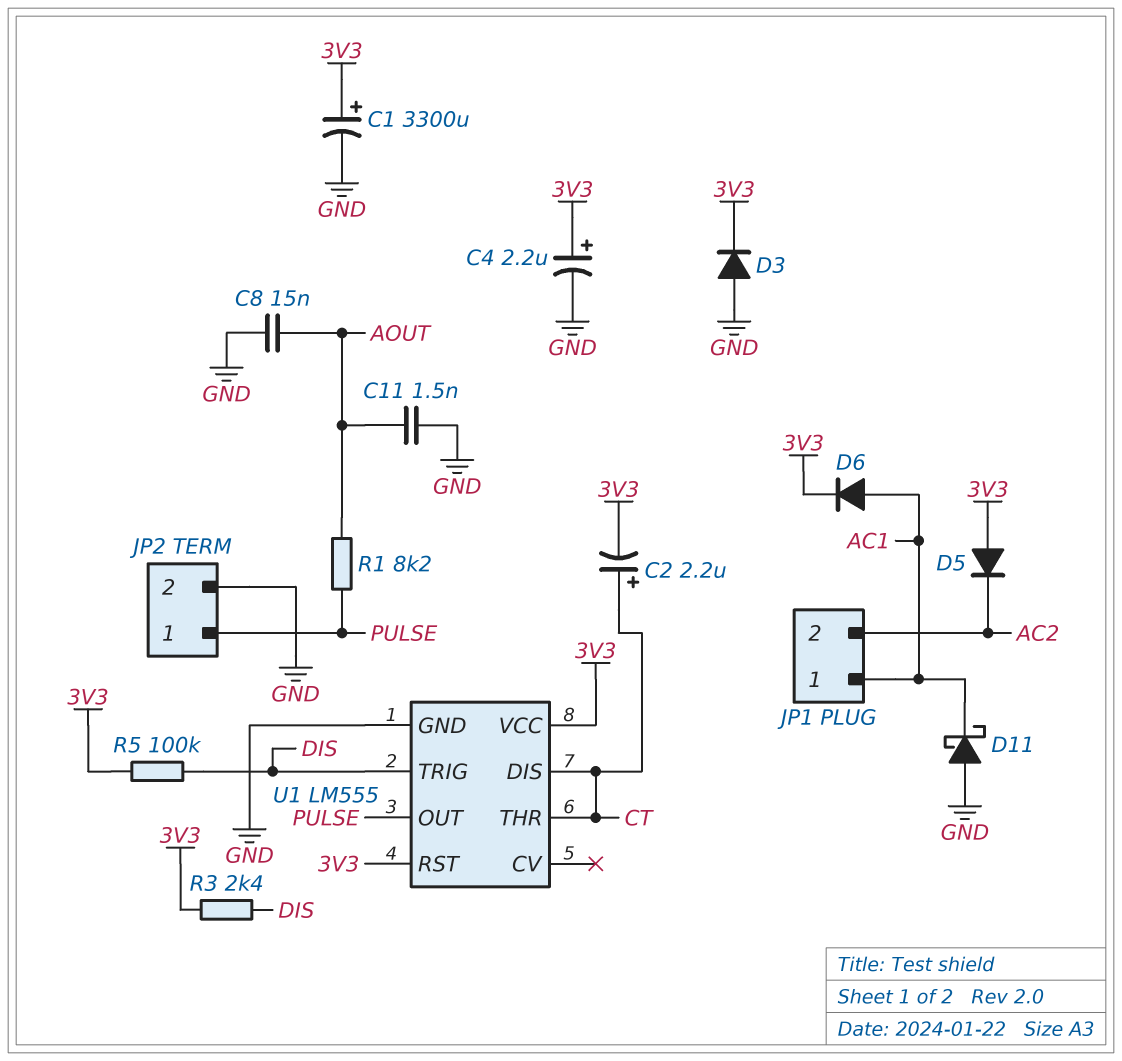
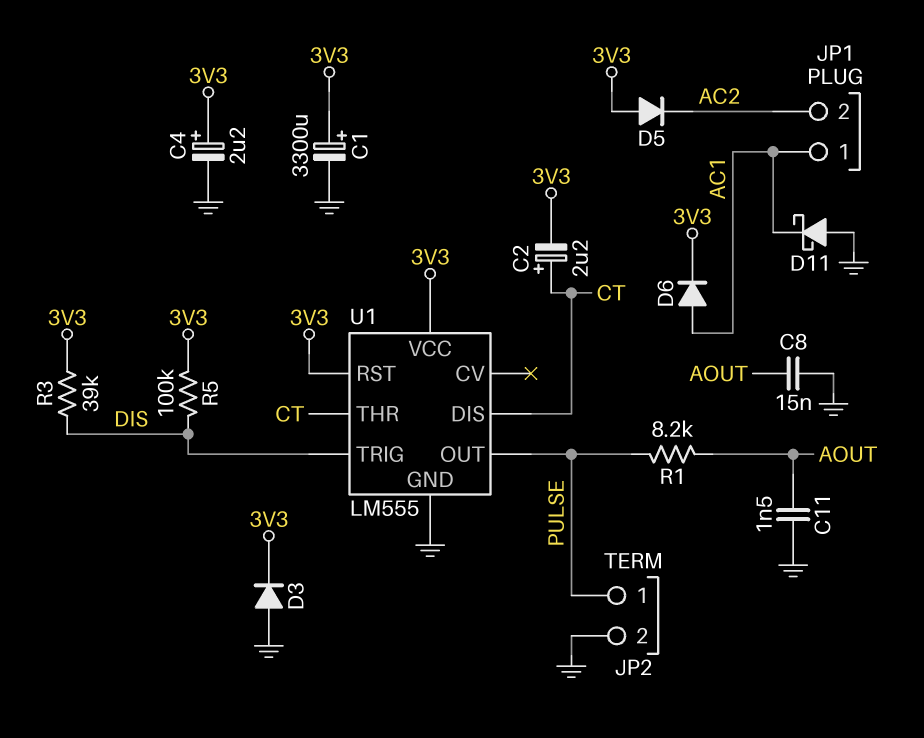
R3: 2.4k (3V3, DIS) -> 39k (3V3, DIS)

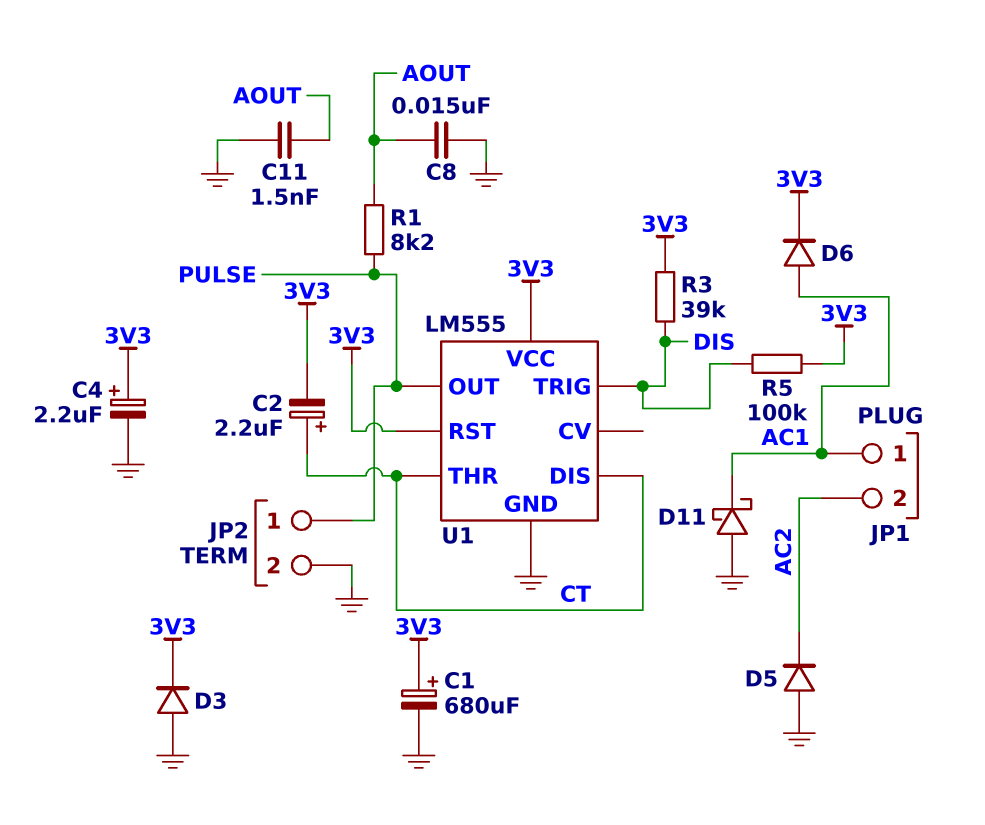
C1: 3300uF (plus 3V3, minus GND) -> 680uF (plus 3V3, minus GND)
D5: diode (A 3V3, K AC2) -> diode (A GND, K AC2)

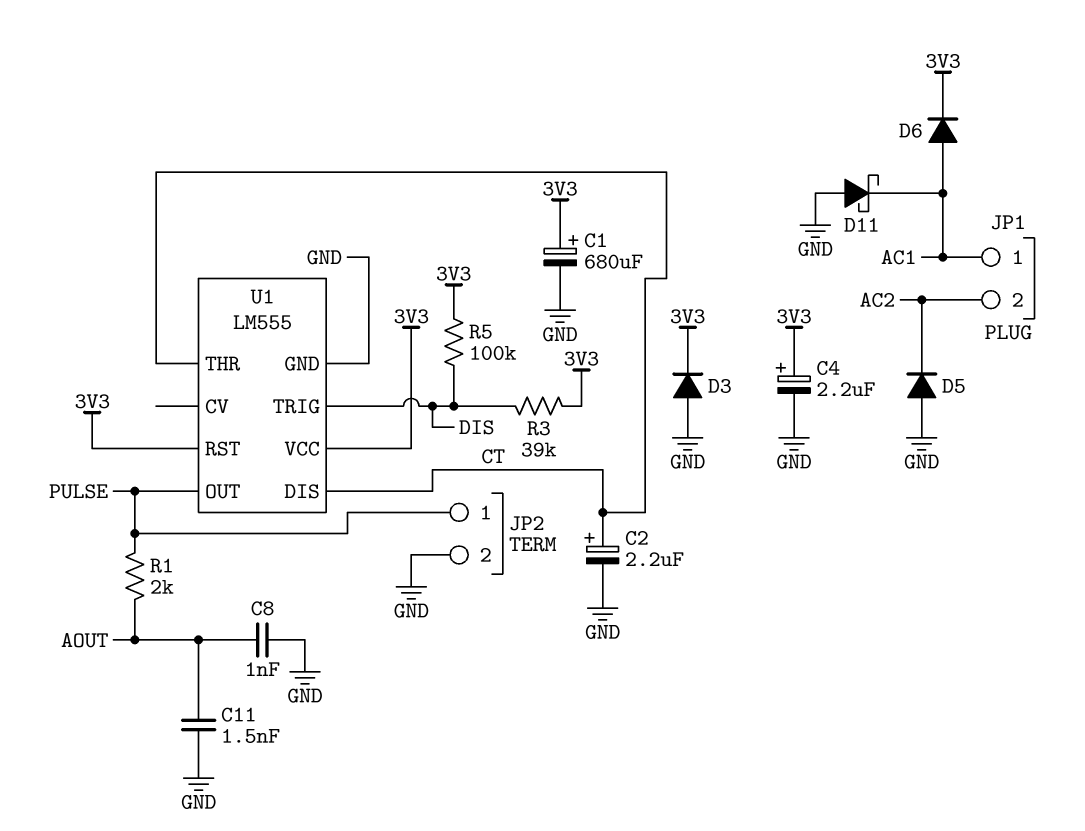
C2: 2.2uF (plus CT, minus 3V3) -> 2.2uF (plus CT, minus GND)
C8: 15nF (AOUT, GND) -> 1nF (AOUT, GND)
R1: 8.2k (AOUT, PULSE) -> 2k (AOUT, PULSE)

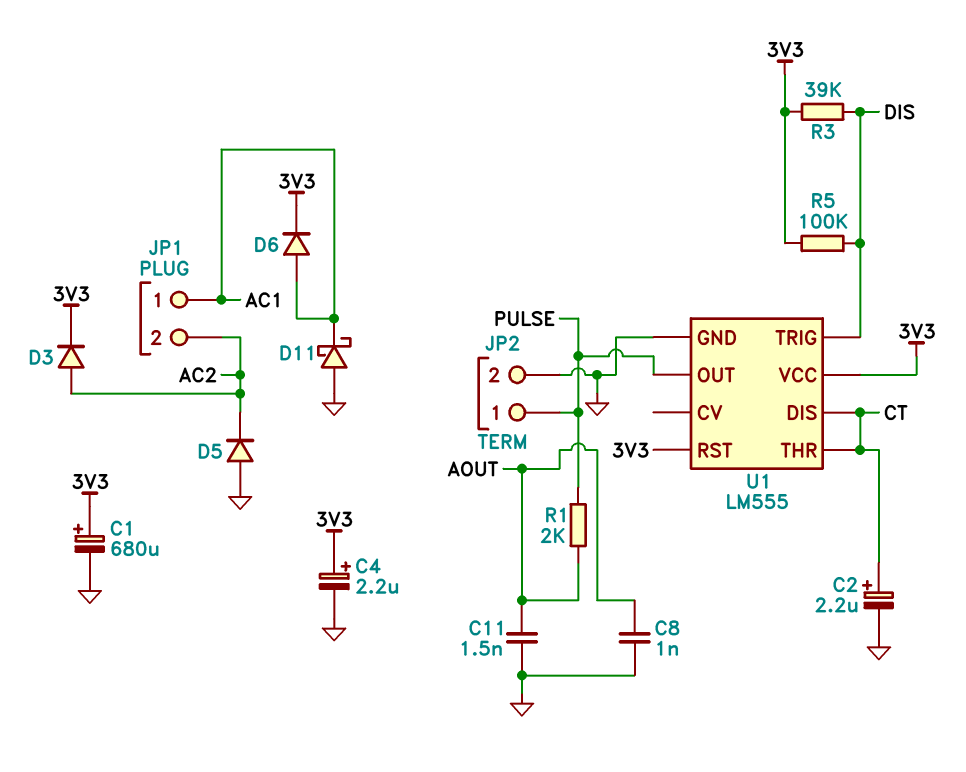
D3: diode (A GND, K 3V3) -> diode (A AC2, K 3V3)

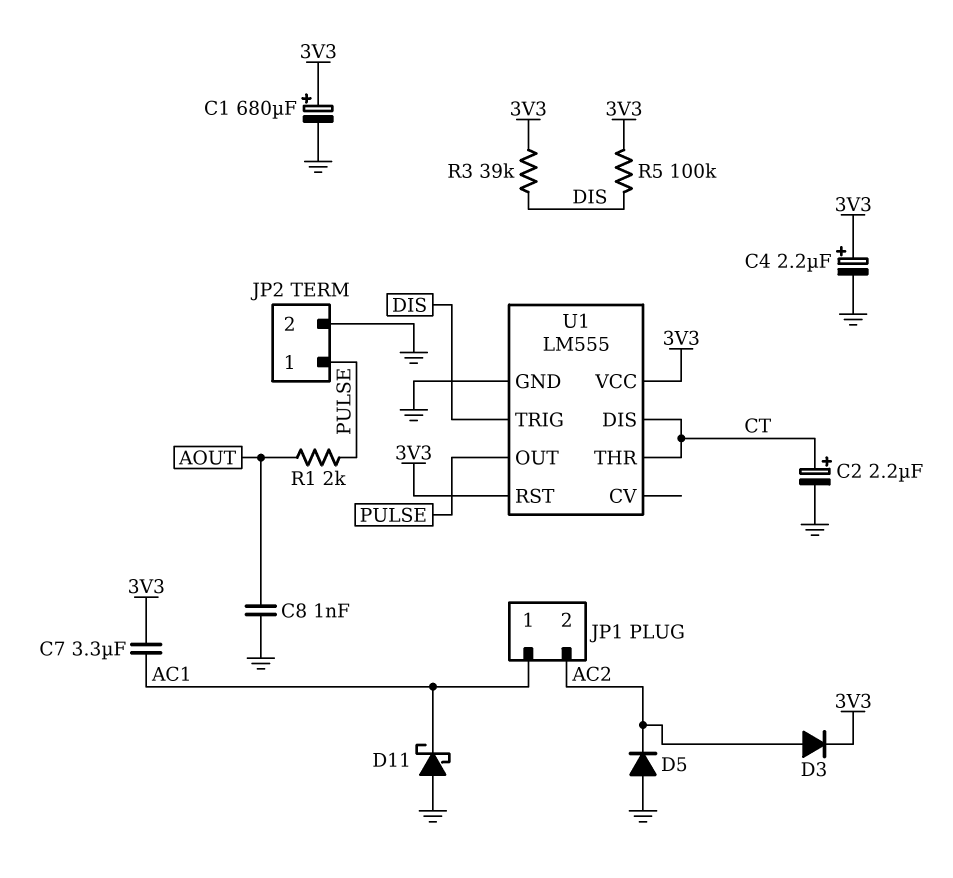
C7: none -> 3.3uF (3V3, AC1)
C11: 1.5nF (AOUT, GND) -> none
D6: diode (A AC1, K 3V3) -> none

